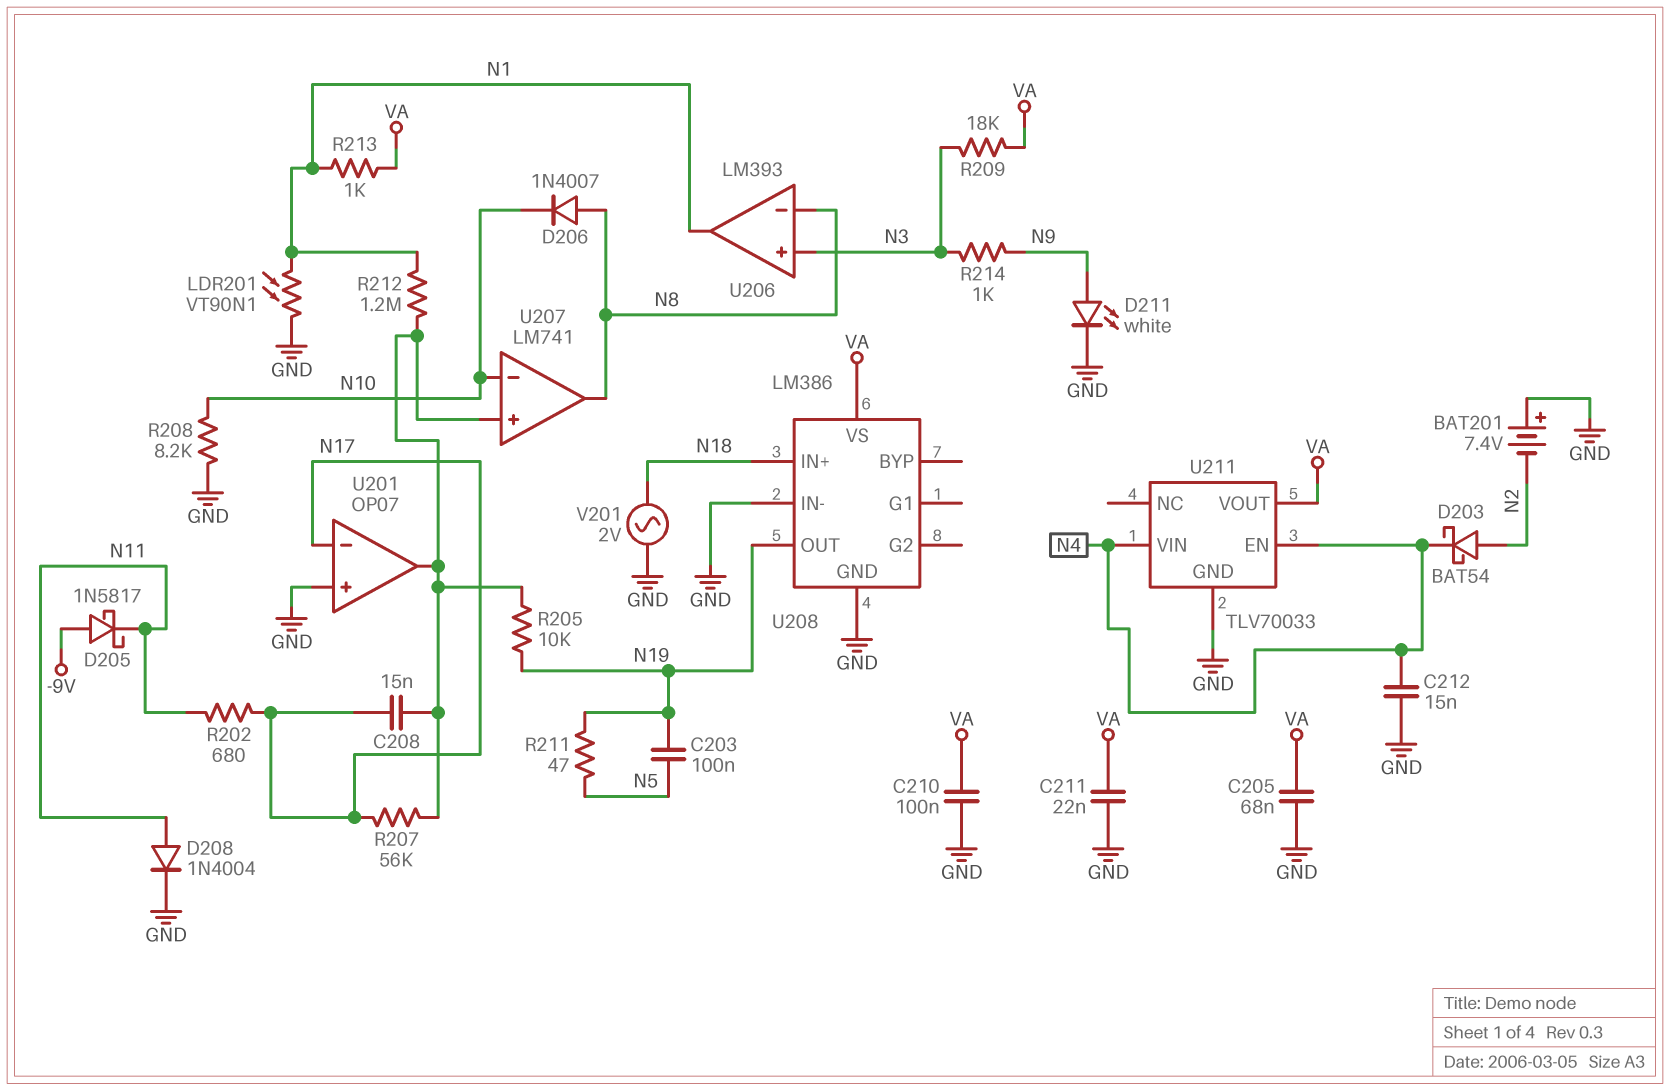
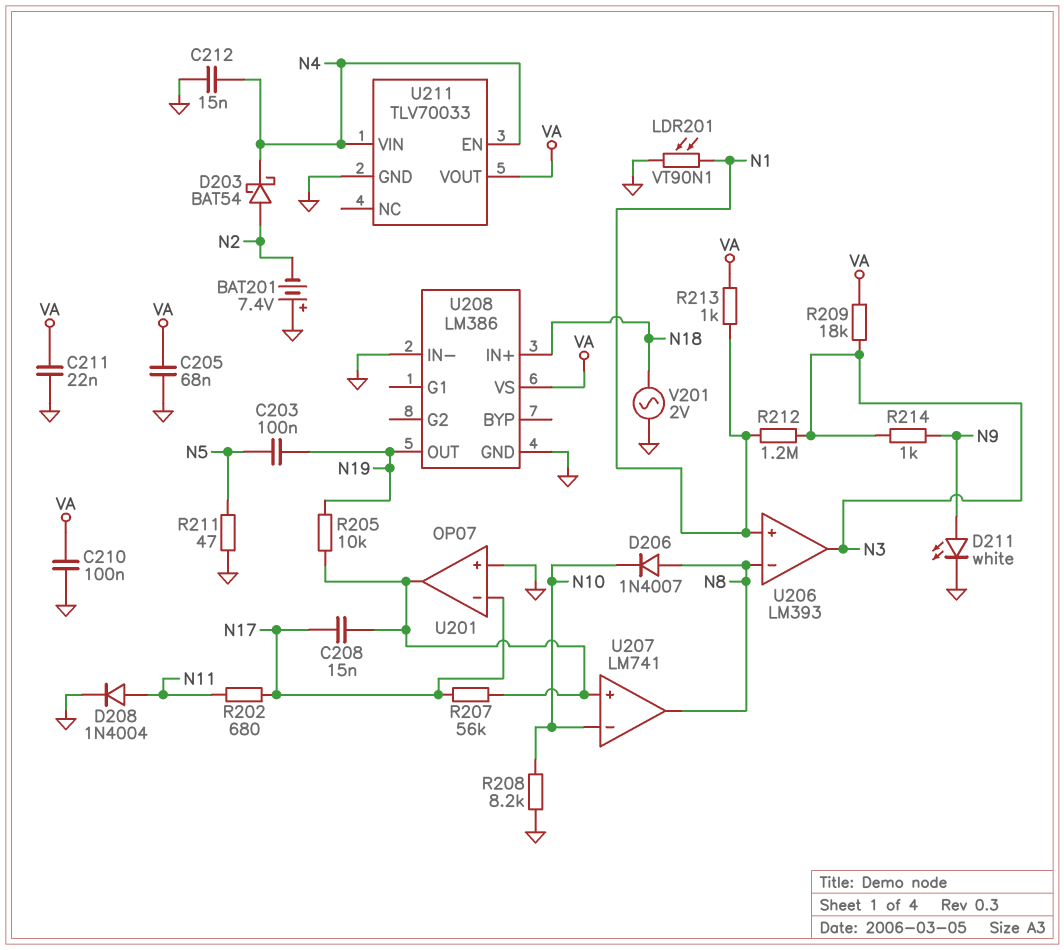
D205: schottky 1N5817 (A -9V, K N11) -> none
R211: 47 (N5, N19) -> 47 (GND, N5)
R212: 1.2M (N1, U201/out) -> 1.2M (N1, N3)
U206 pin in+: N3 -> N1
U206 pin out: N1 -> N3

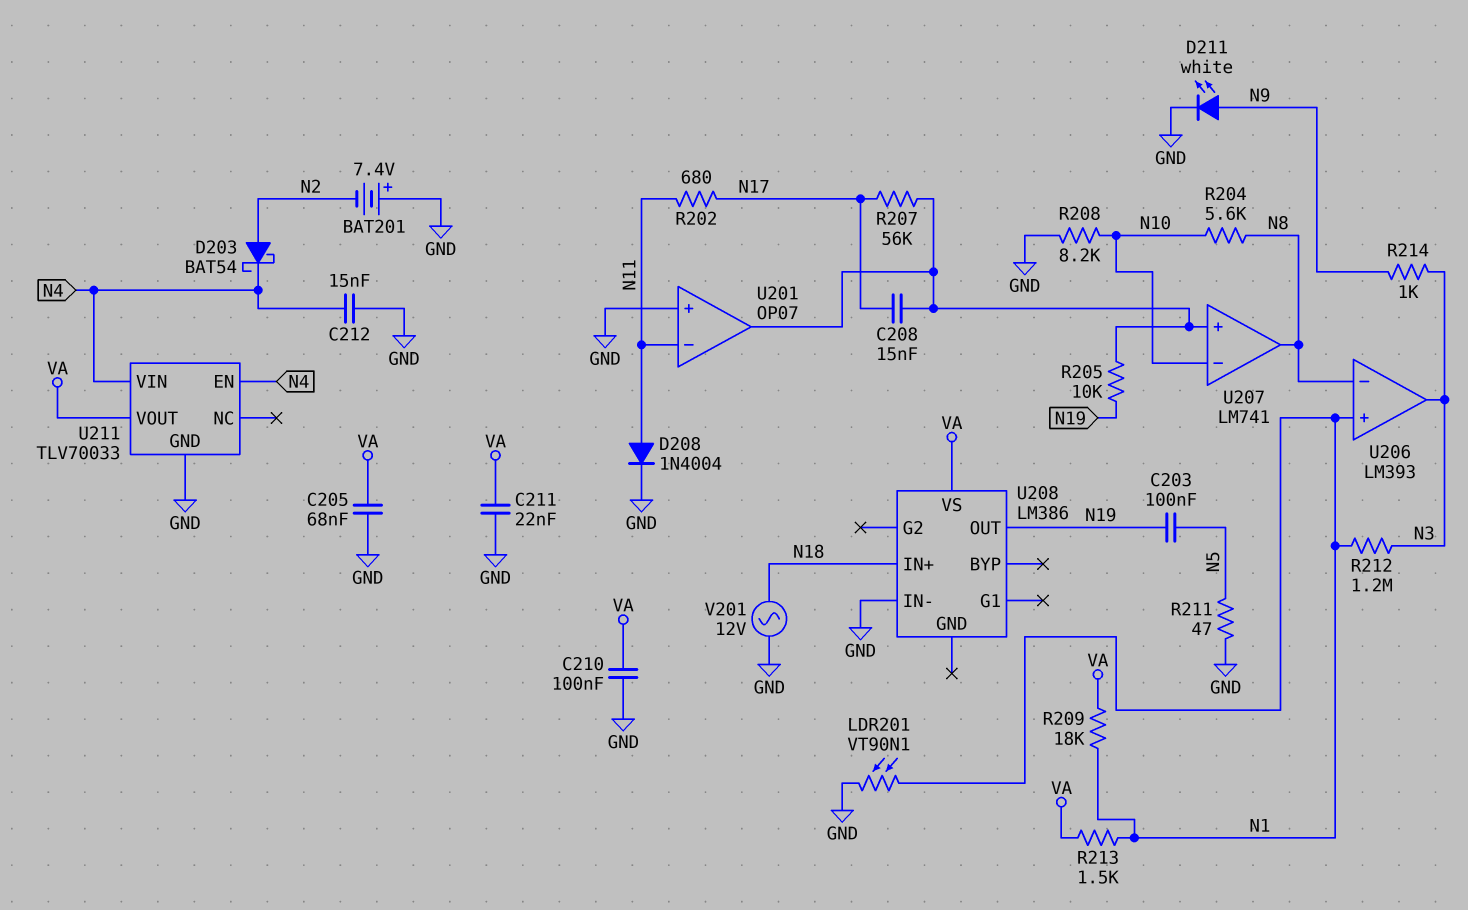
D206: diode 1N4007 (A N8, K N10) -> none
R204: none -> 5.6k (N8, N10)
R209: 18k (N3, VA) -> 18k (N1, VA)
R213: 1k (N1, VA) -> 1.5k (N1, VA)
U201 pin in-: N17 -> N11
U208 pin GND: GND -> none
V201: AC 2V (GND, N18) -> AC 12V (GND, N18)

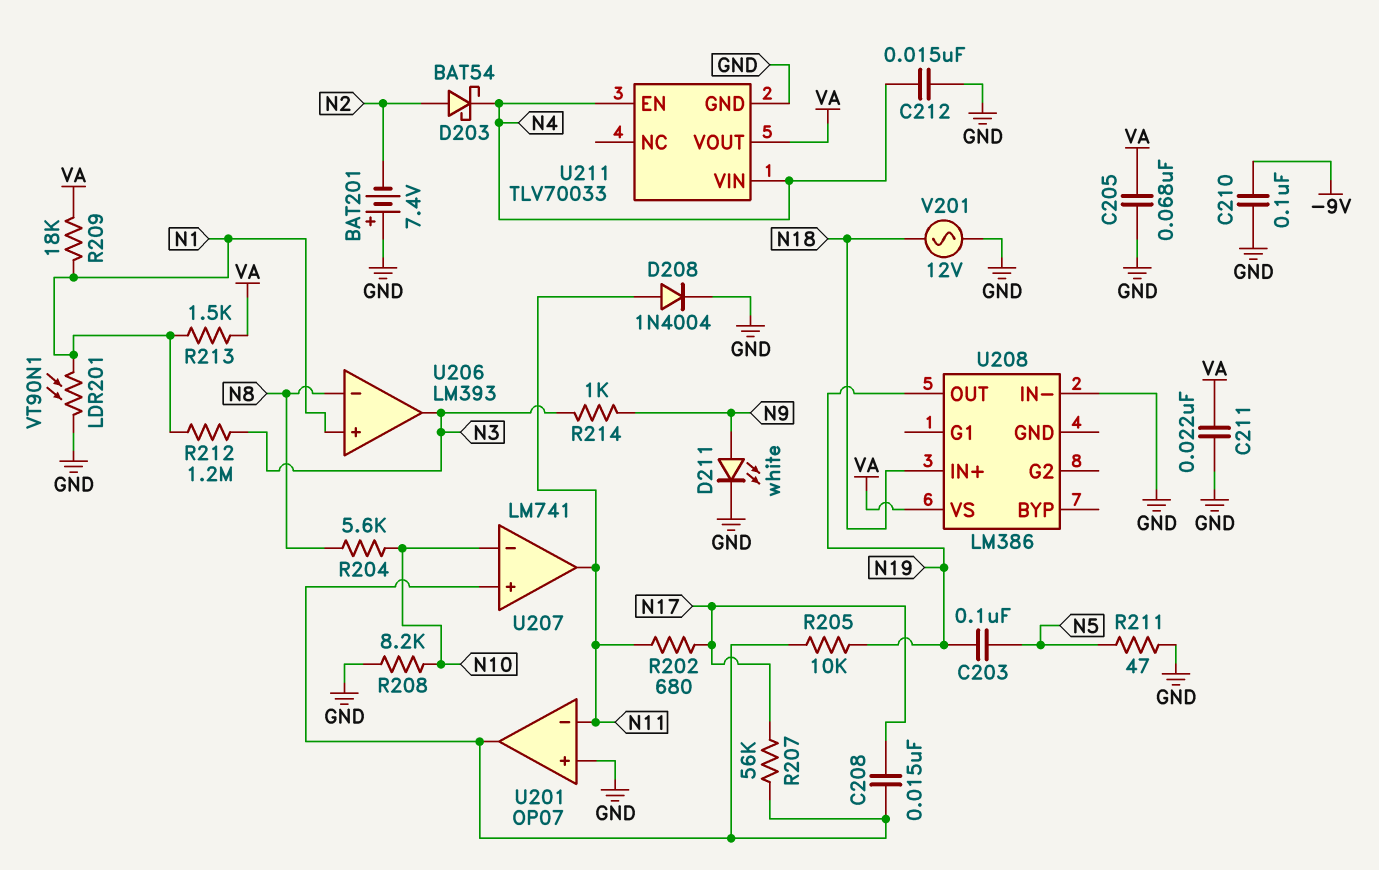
C210: 100nF (GND, VA) -> 100nF (-9V, GND)
U207 pin out: N8 -> N11

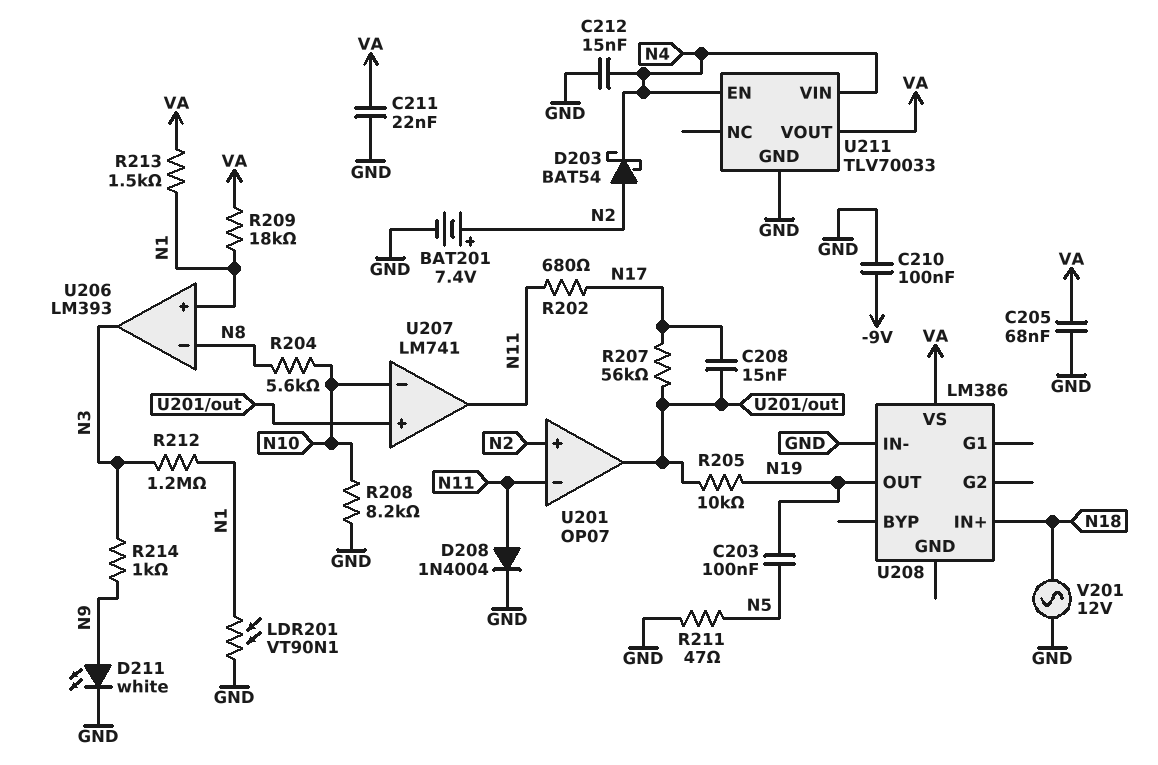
BAT201: 7.4V (plus GND, minus N2) -> 7.4V (plus N2, minus GND)
U201 pin in+: GND -> N2

